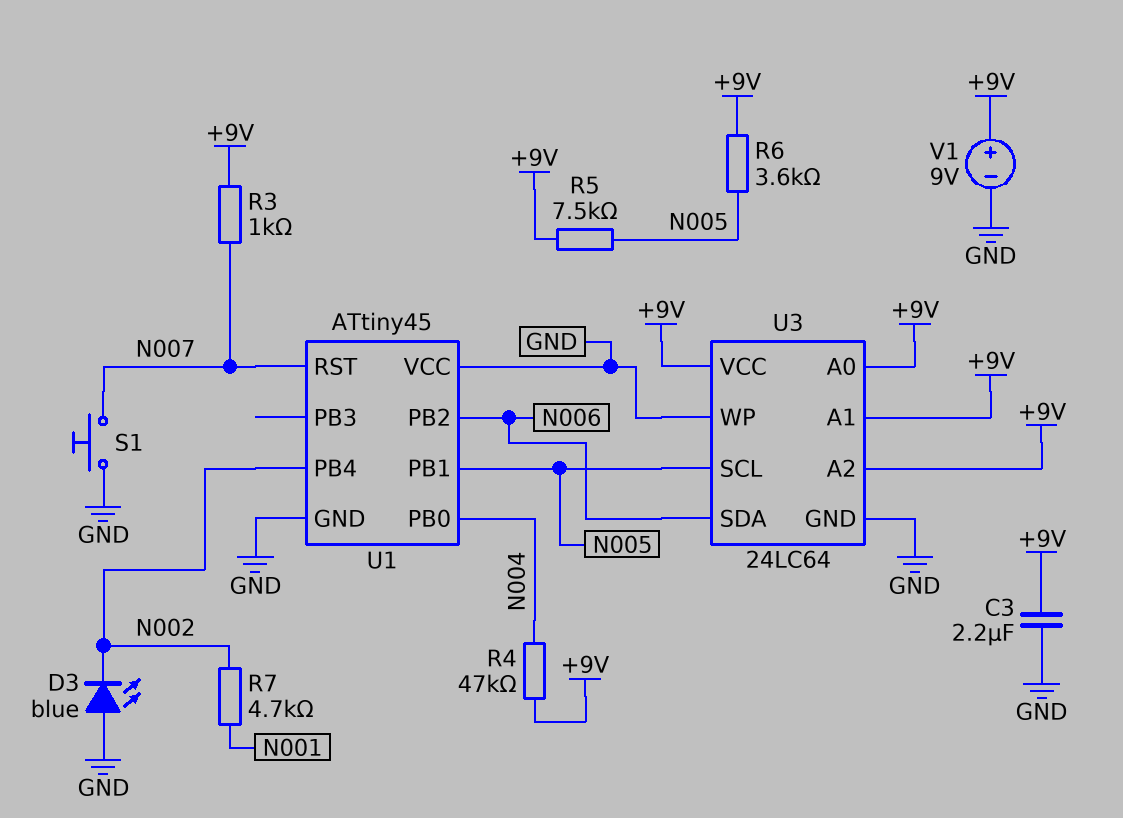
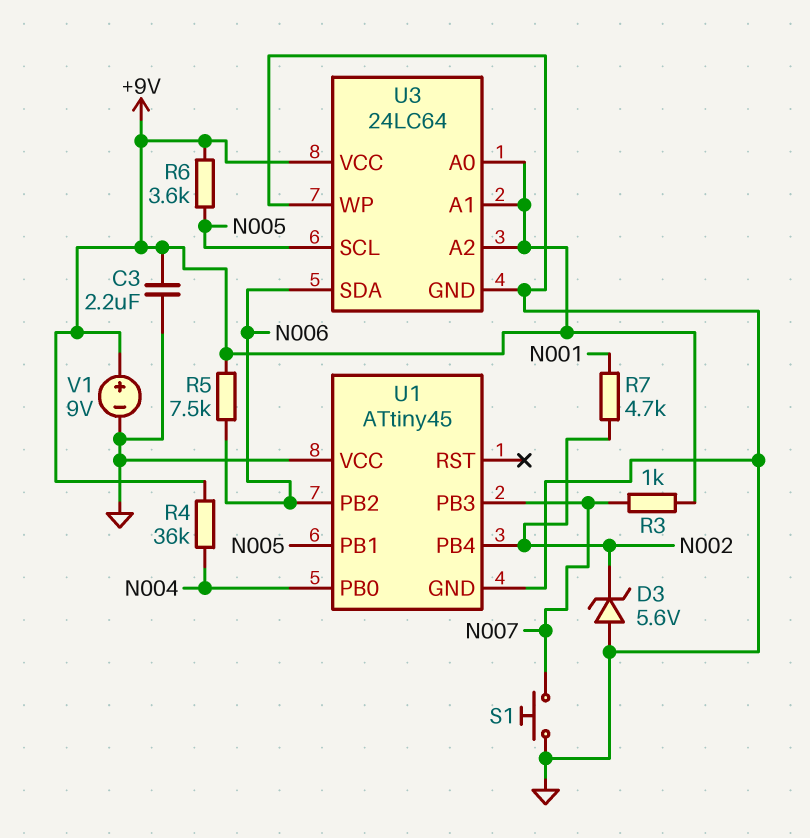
D3: LED blue (A GND, K N002) -> zener 5.6V (A GND, K N002)
R4: 47k (+9V, N004) -> 36k (+9V, N004)
R5: 7.5k (+9V, N005) -> 7.5k (+9V, N006)
U1 pin PB3: none -> N007
U1 pin RST: N007 -> none

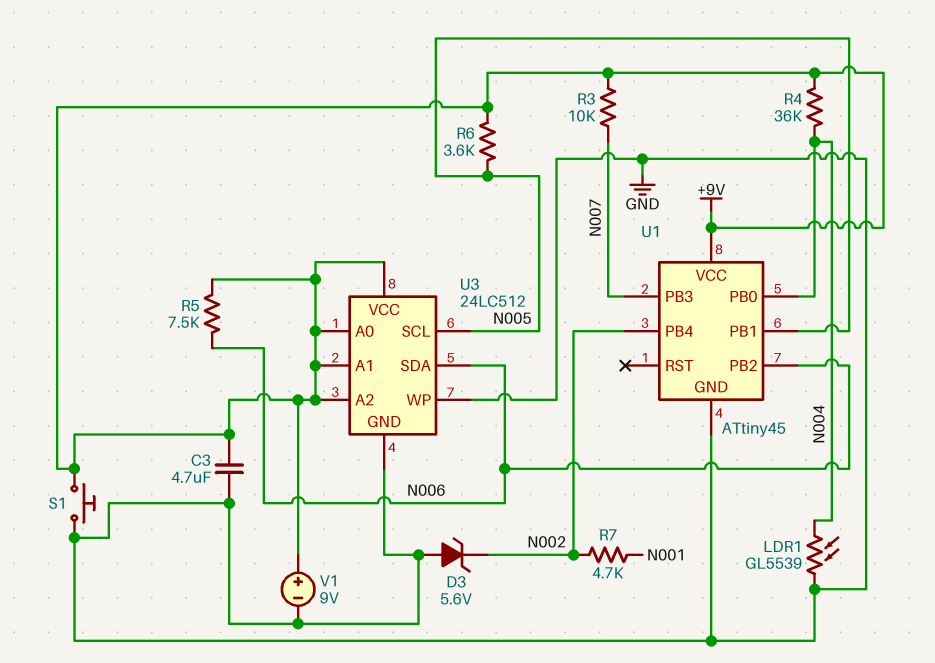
C3: 2.2uF (+9V, GND) -> 4.7uF (+9V, GND)
LDR1: none -> GL5539 (GND, N004)
R3: 1k (+9V, N007) -> 10k (+9V, N007)
S1: button (GND, N007) -> button (+9V, GND)
U1 pin VCC: GND -> +9V
U3: 24LC64 -> 24LC512

